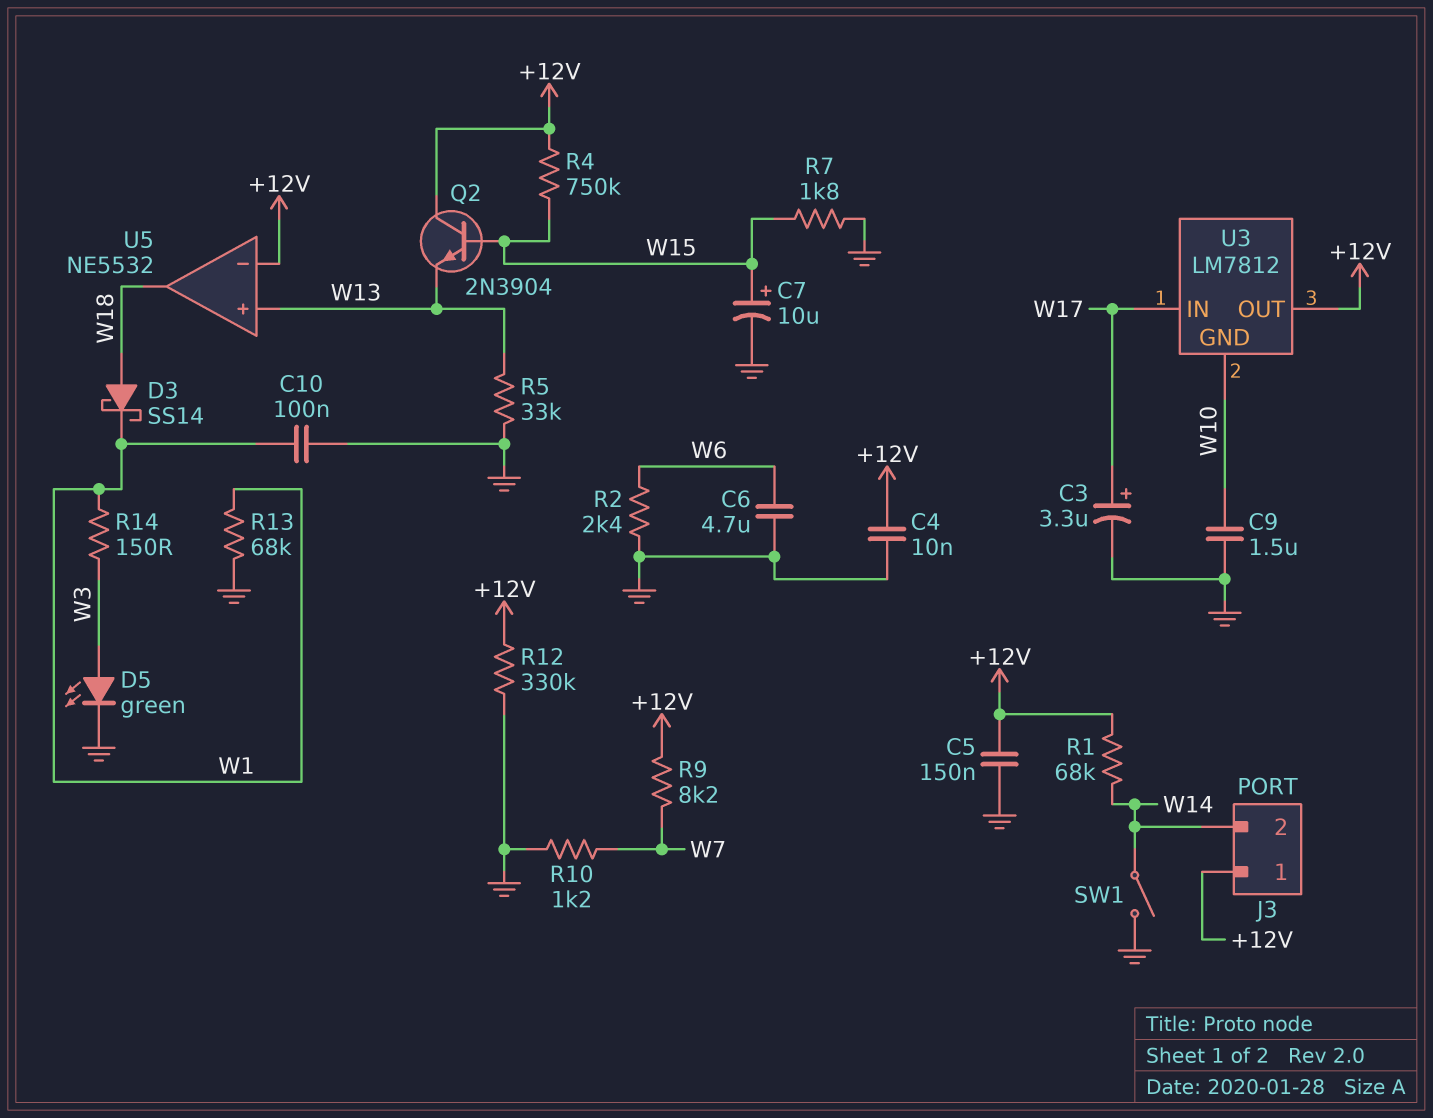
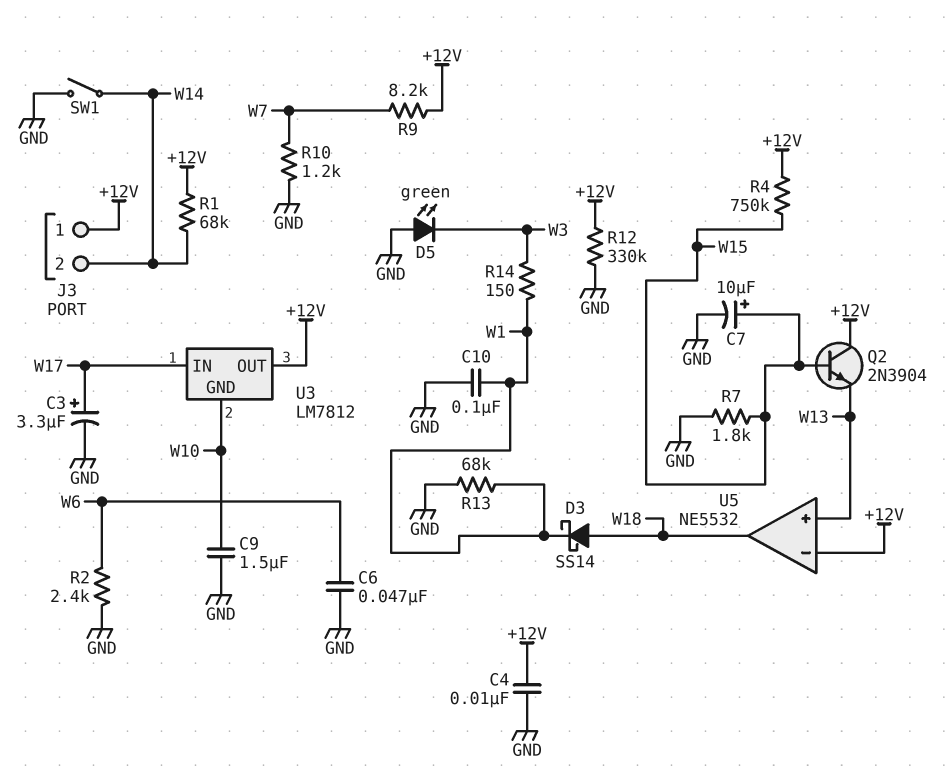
C5: 150nF (+12V, GND) -> none
C6: 4.7uF (GND, W6) -> 47nF (GND, W6)
D5: LED green (A W3, K GND) -> LED green (A GND, K W3)
R5: 33k (GND, W13) -> none

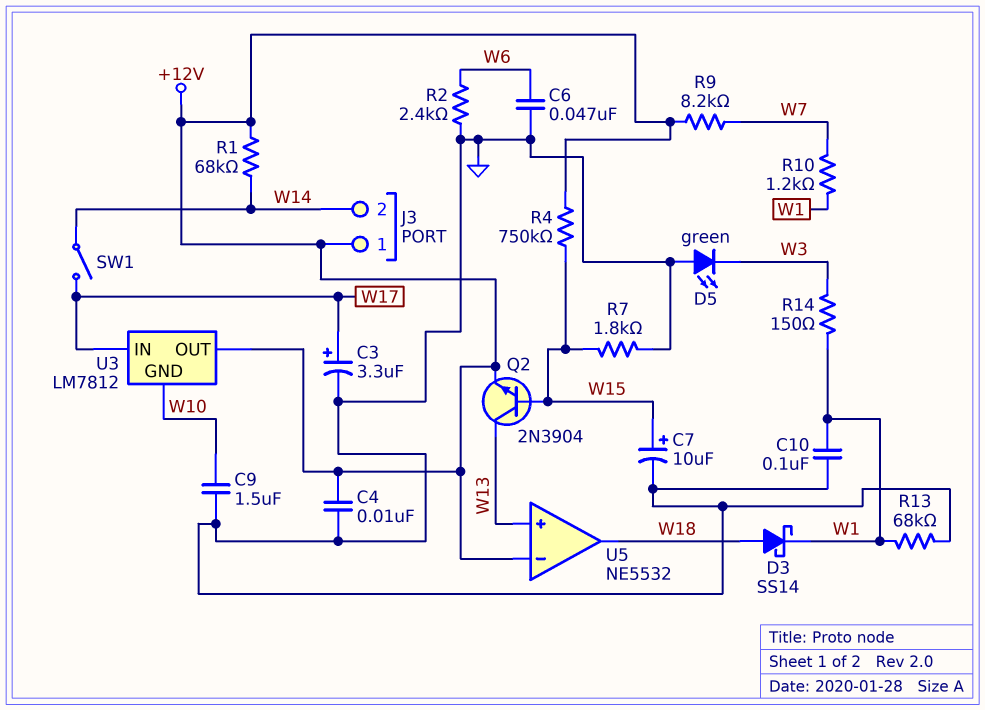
Q2: NPN 2N3904 (B W15, C +12V, E W13) -> NPN 2N3904 (B W15, C W13, E +12V)
R10: 1.2k (GND, W7) -> 1.2k (W1, W7)
R12: 330k (+12V, GND) -> none
SW1: switch (GND, W14) -> switch (W14, W17)

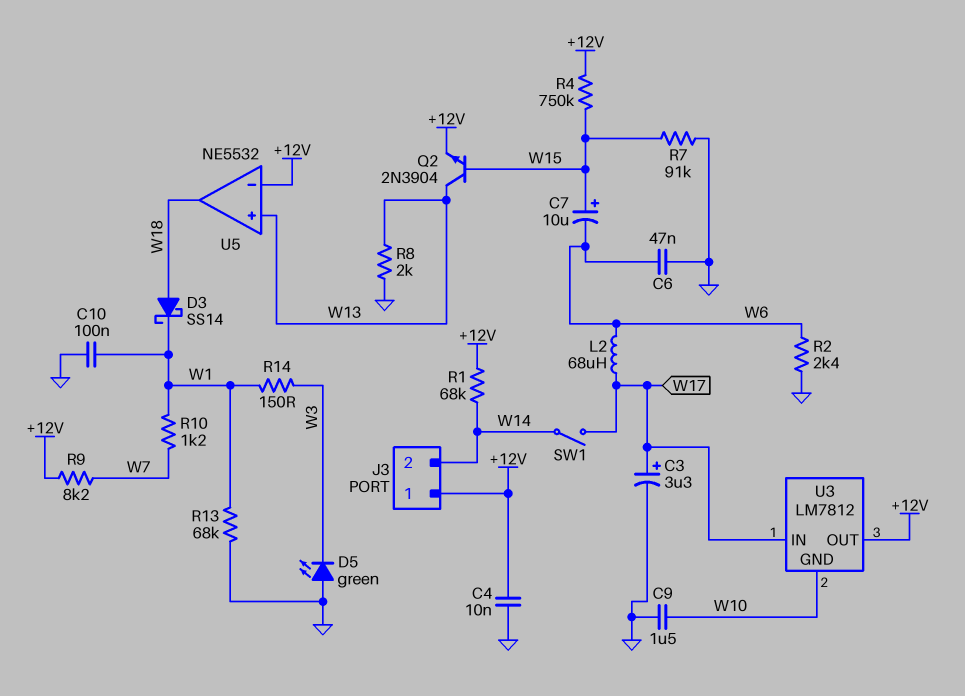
C7: 10uF (plus W15, minus GND) -> 10uF (plus W15, minus W6)
L2: none -> 68uH (W6, W17)
R7: 1.8k (GND, W15) -> 91k (GND, W15)
R8: none -> 2k (GND, W13)

